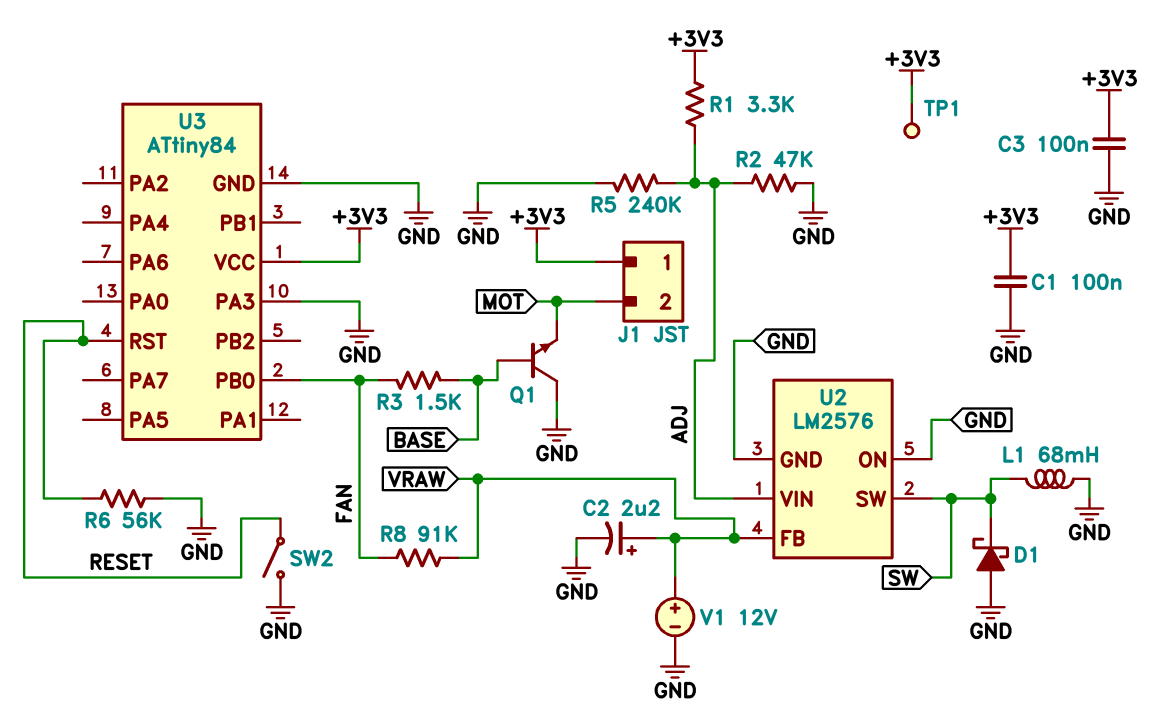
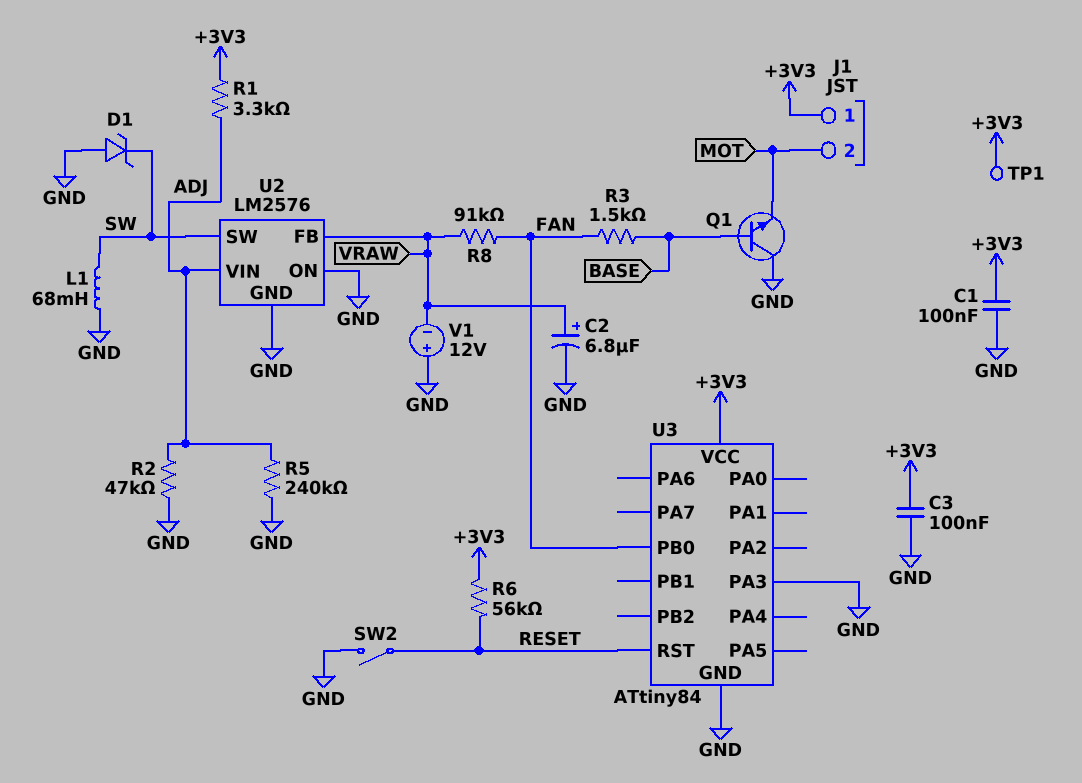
C2: 2.2uF (plus VRAW, minus GND) -> 6.8uF (plus VRAW, minus GND)
D1: schottky (A GND, K SW) -> zener (A GND, K SW)
R6: 56k (GND, RESET) -> 56k (+3V3, RESET)
V1: 12V (plus VRAW, minus GND) -> 12V (plus GND, minus VRAW)

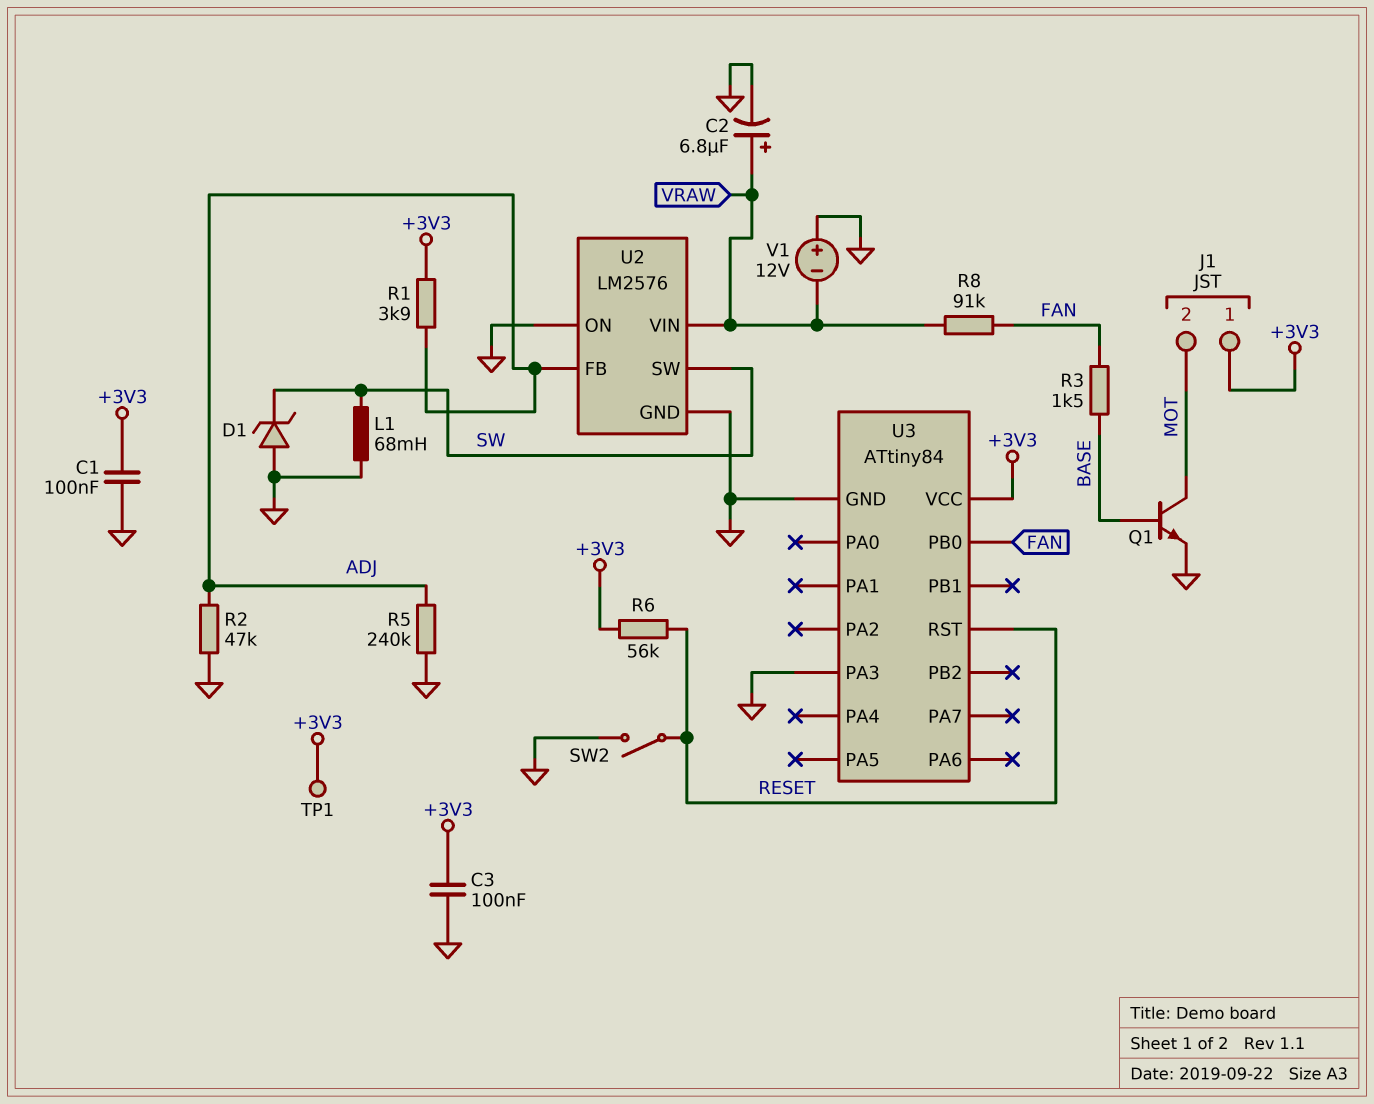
Q1: NPN (B BASE, C GND, E MOT) -> NPN (B BASE, C MOT, E GND)
R1: 3.3k (+3V3, ADJ) -> 3.9k (+3V3, ADJ)
U2 pin FB: VRAW -> ADJ
U2 pin VIN: ADJ -> VRAW

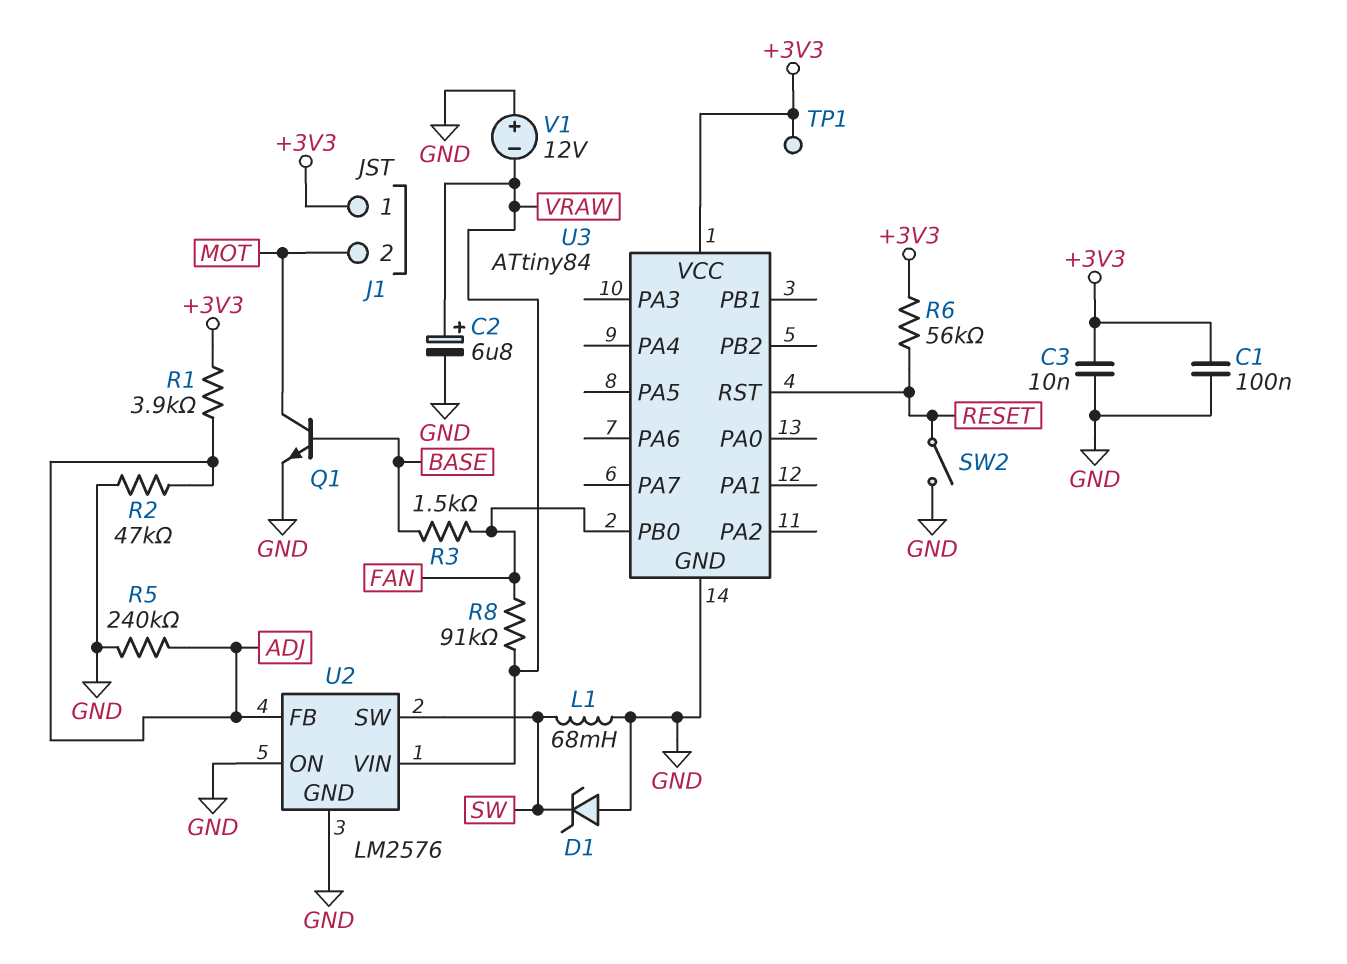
C3: 100nF (+3V3, GND) -> 10nF (+3V3, GND)
U3 pin PA3: GND -> none

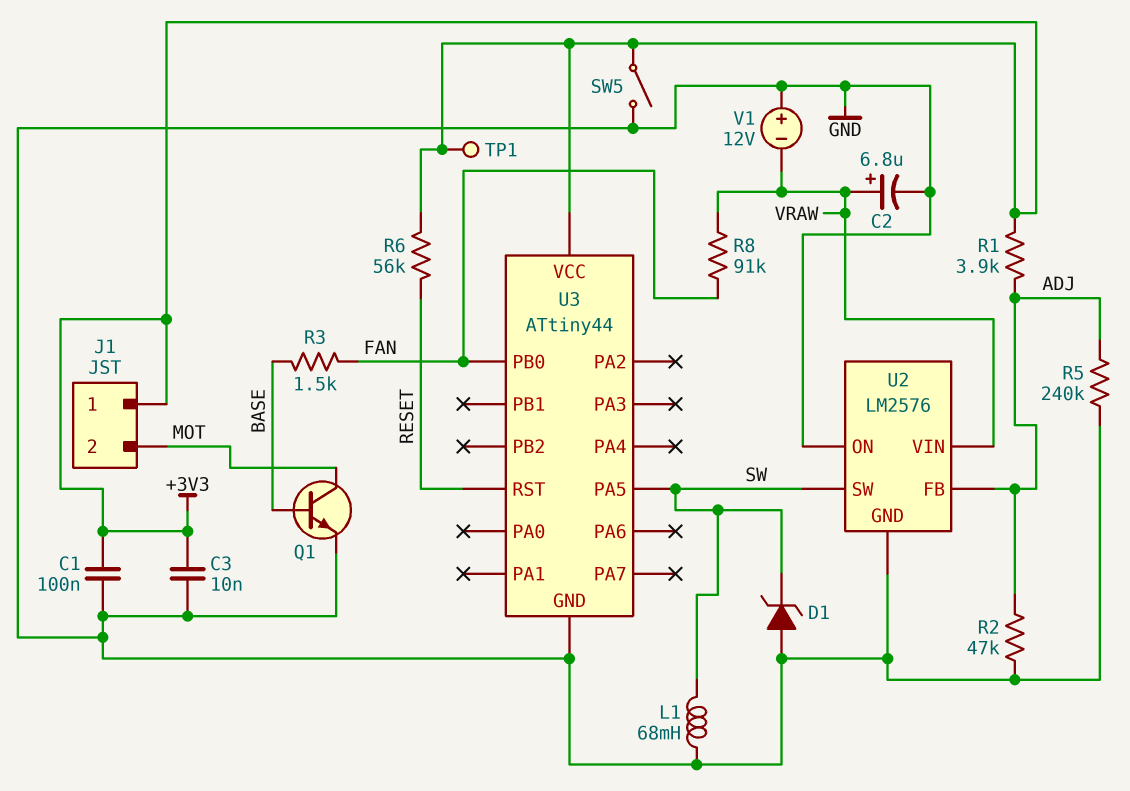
SW2: switch (GND, RESET) -> none
SW5: none -> switch (+3V3, GND)
U3: ATtiny84 -> ATtiny44
U3 pin PA5: none -> SW

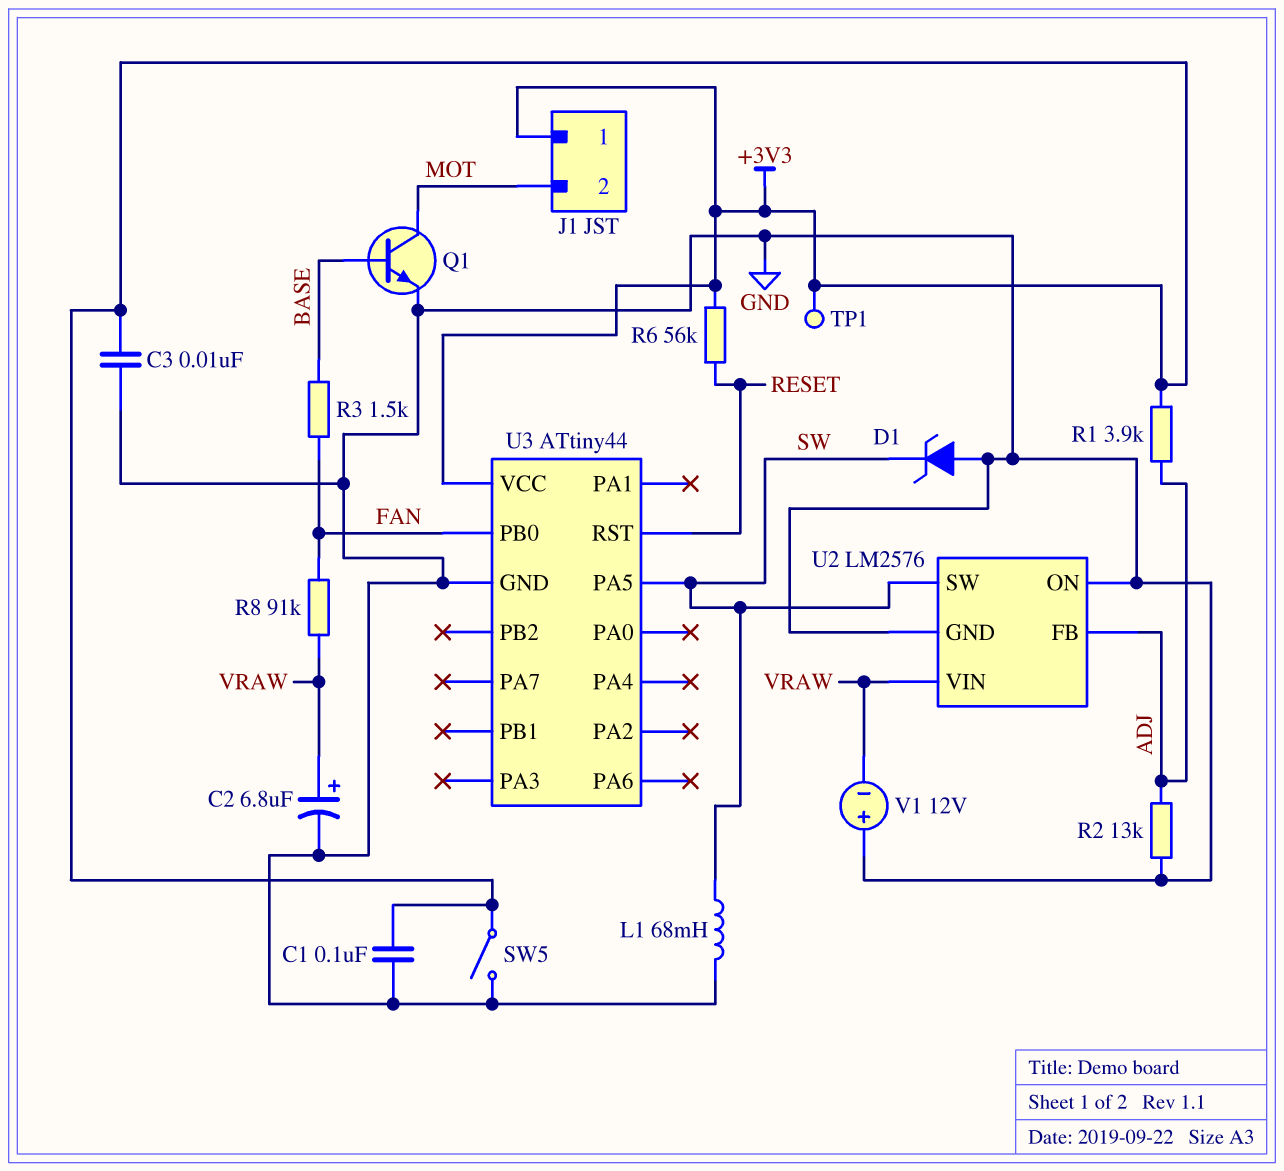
R2: 47k (ADJ, GND) -> 13k (ADJ, GND)
R5: 240k (ADJ, GND) -> none

